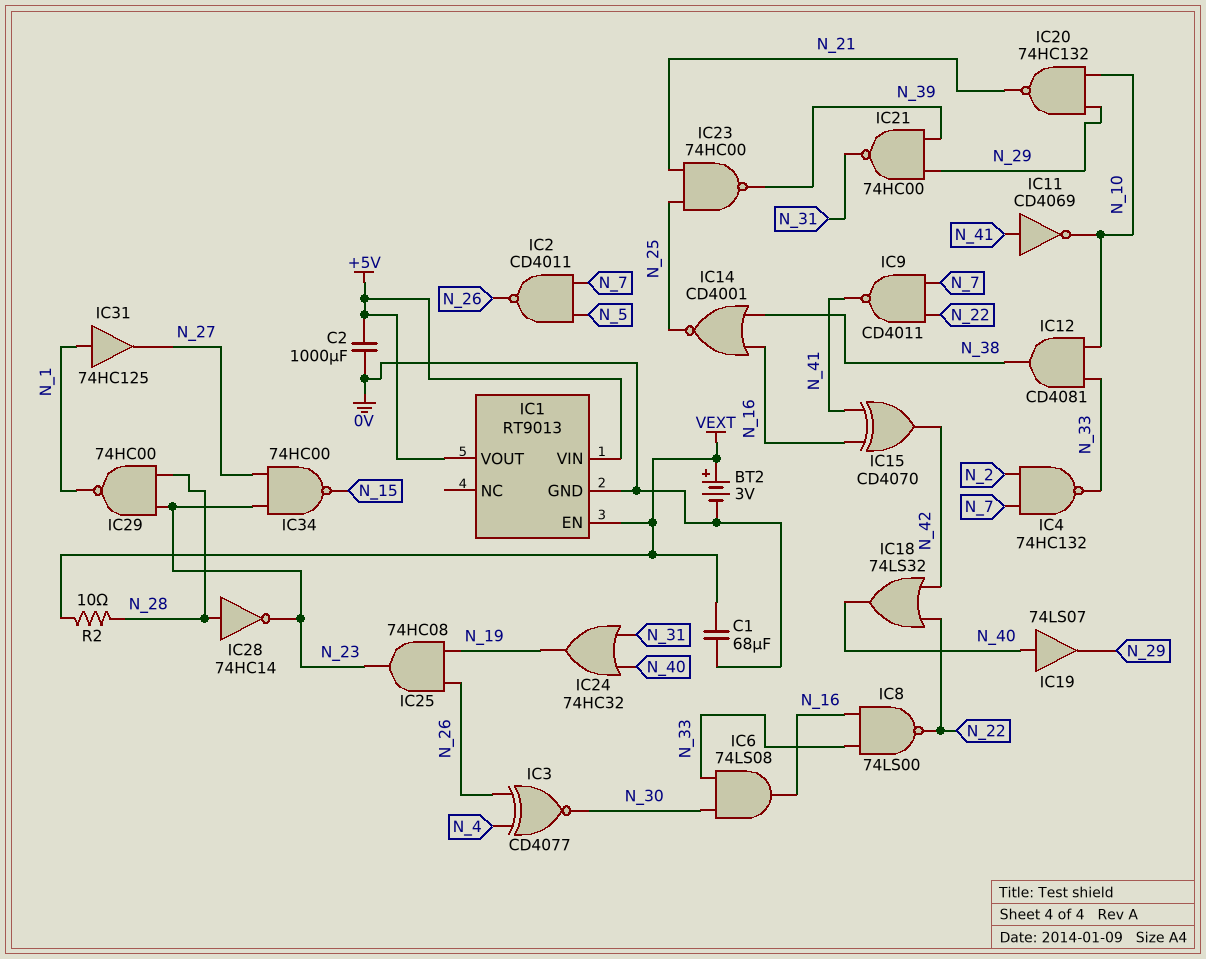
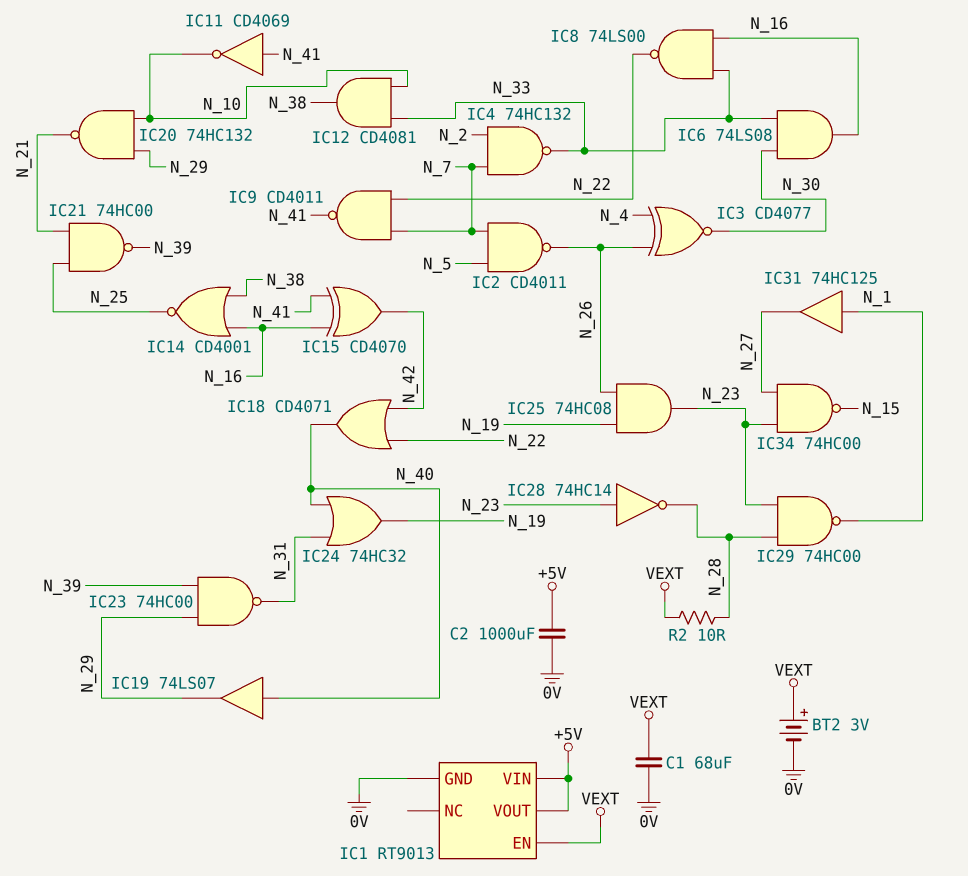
IC18: OR 74LS32 (in N_22, in N_42, out N_40) -> OR CD4071 (in N_22, in N_42, out N_40)
IC21: NAND 74HC00 (in N_29, in N_39, out N_31) -> NAND 74HC00 (in N_21, in N_25, out N_39)
IC23: NAND 74HC00 (in N_21, in N_25, out N_39) -> NAND 74HC00 (in N_29, in N_39, out N_31)
IC28: NOT 74HC14 (in N_28, out N_23) -> NOT 74HC14 (in N_23, out N_28)

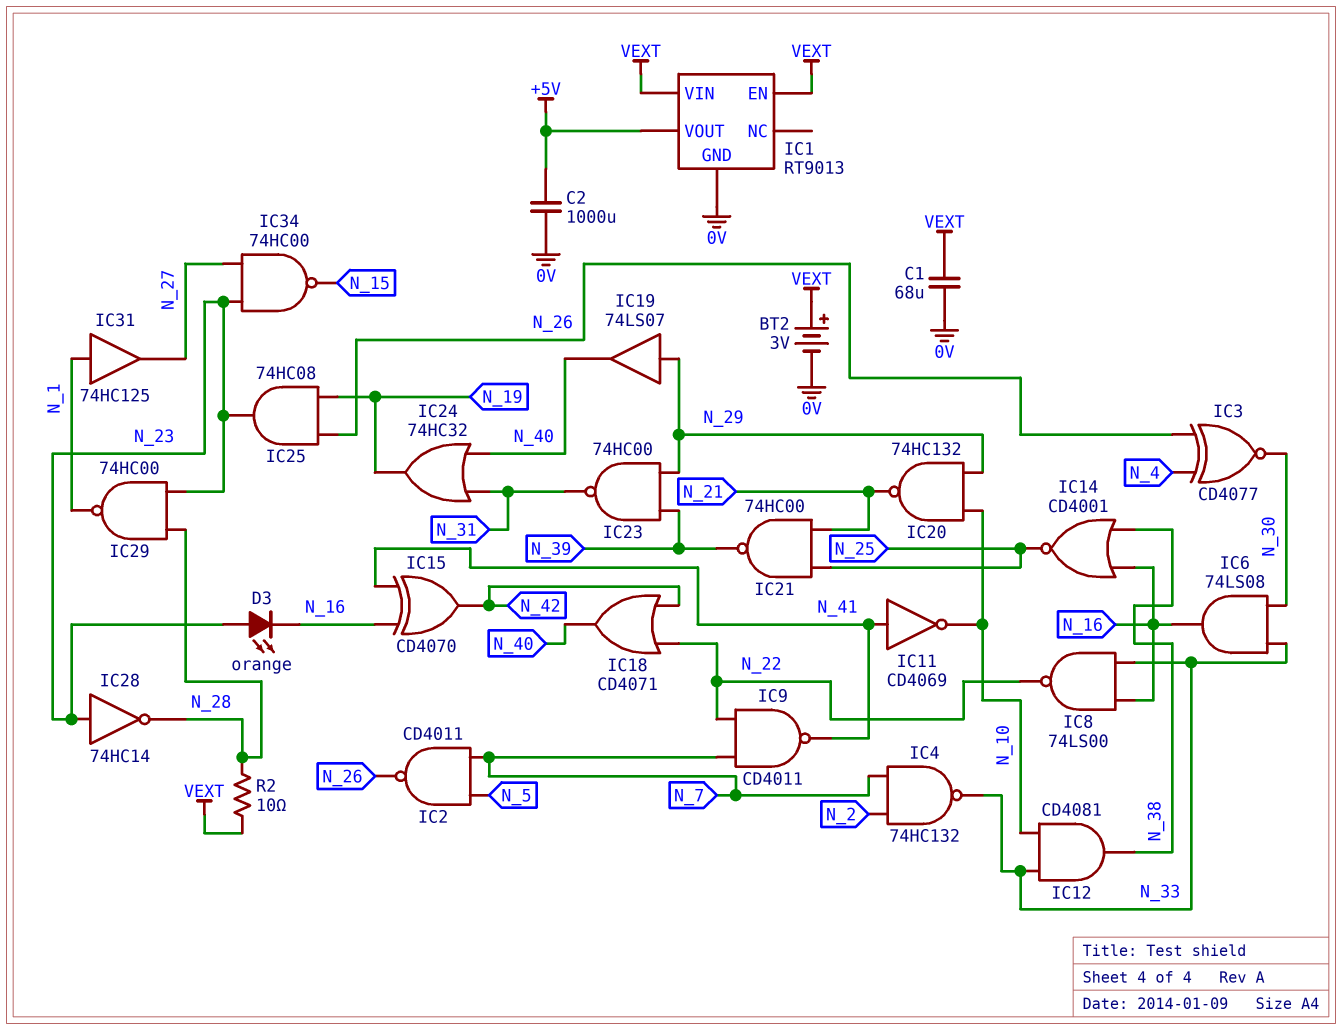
D3: none -> LED orange (A N_23, K N_16)
IC1 pin VIN: +5V -> VEXT
IC19: buffer 74LS07 (in N_40, out N_29) -> buffer 74LS07 (in N_29, out N_40)

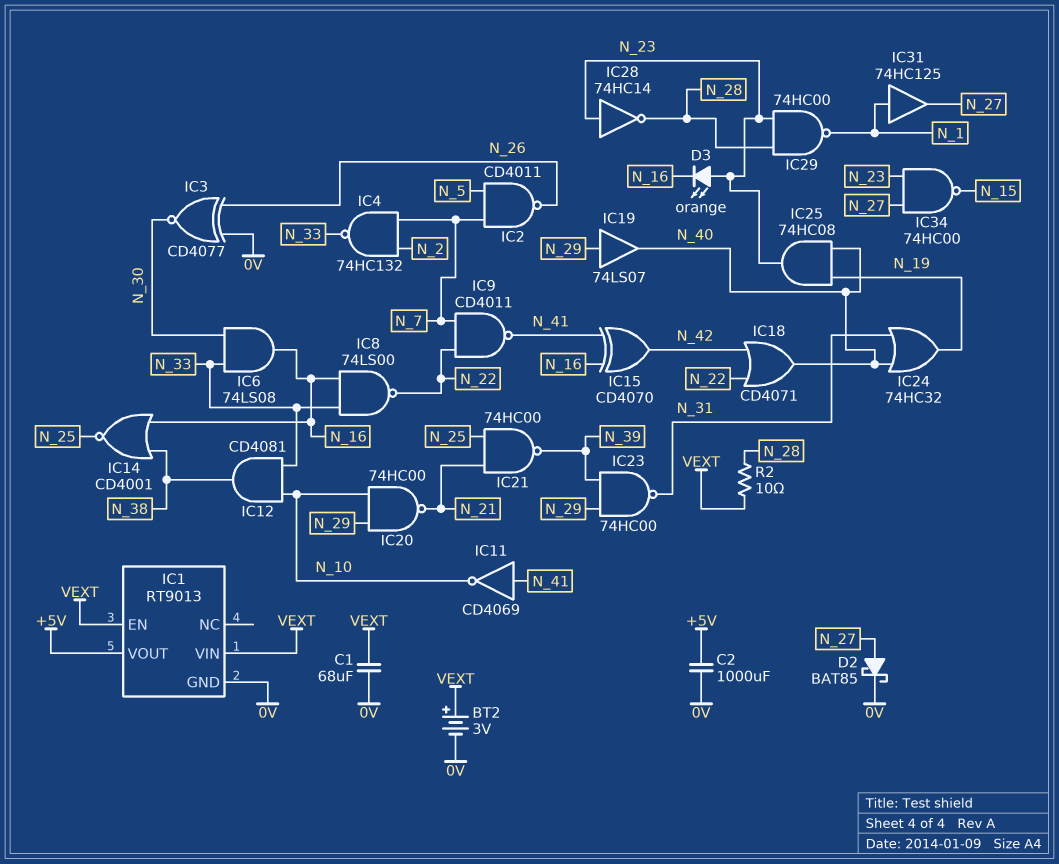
D2: none -> schottky BAT85 (A N_27, K 0V)
IC3: XNOR CD4077 (in N_4, in N_26, out N_30) -> XNOR CD4077 (in 0V, in N_26, out N_30)
IC20: NAND 74HC132 (in N_10, in N_29, out N_21) -> NAND 74HC00 (in N_10, in N_29, out N_21)
IC25: AND 74HC08 (in N_19, in N_26, out N_23) -> AND 74HC08 (in N_19, in N_40, out N_23)

